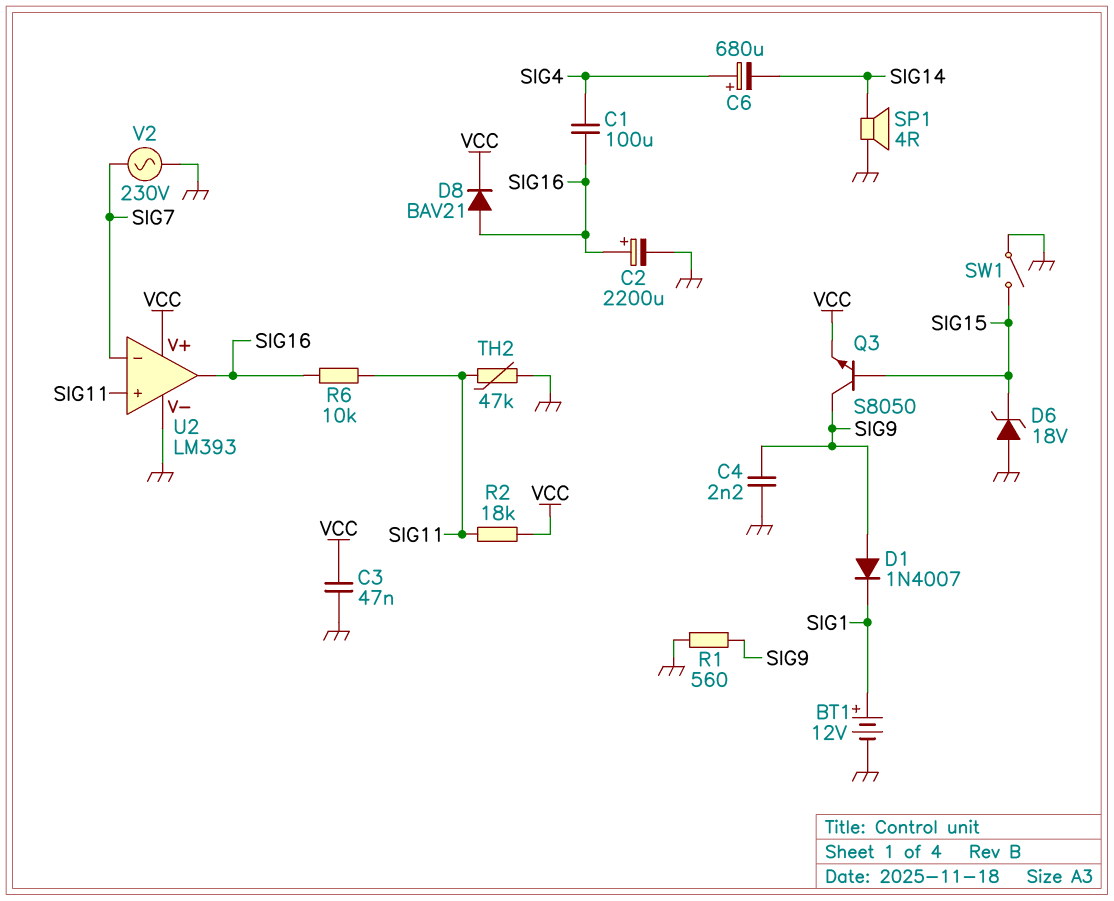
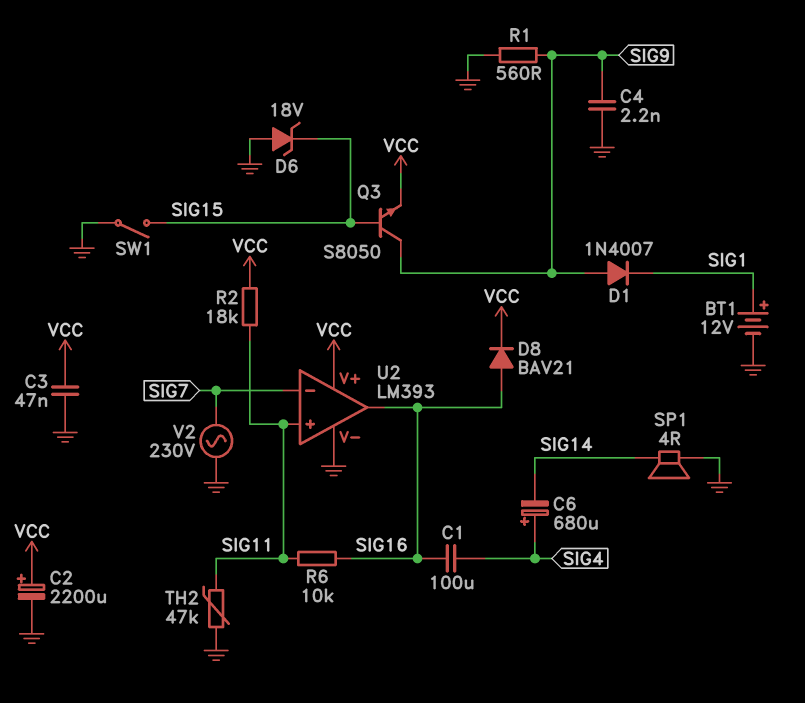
C2: 2200uF (plus SIG16, minus GND) -> 2200uF (plus VCC, minus GND)

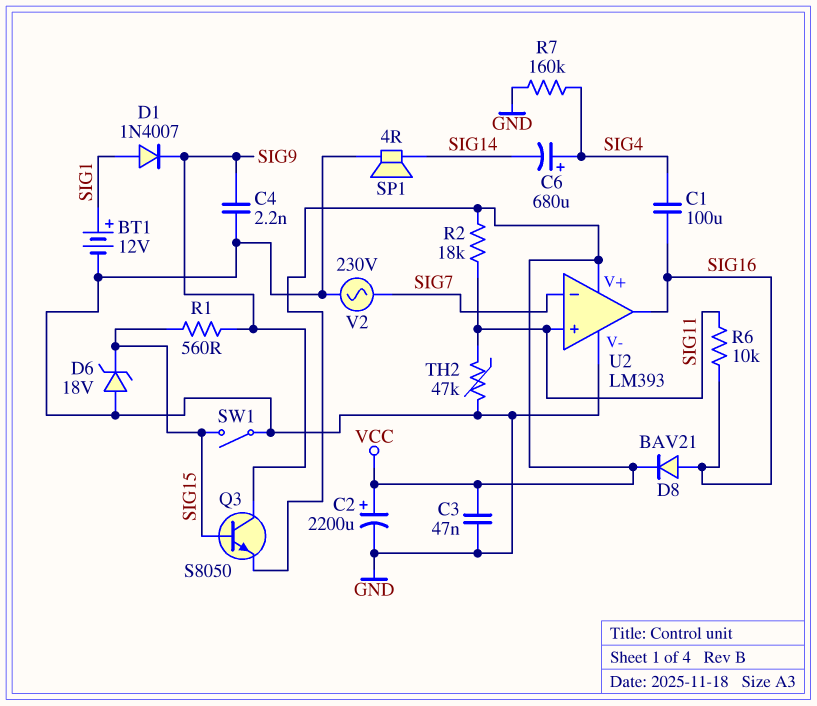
D1: diode 1N4007 (A SIG9, K SIG1) -> diode 1N4007 (A SIG1, K SIG9)
R1: 560 (GND, SIG9) -> 560 (SIG9, SIG15)
R7: none -> 160k (GND, SIG4)

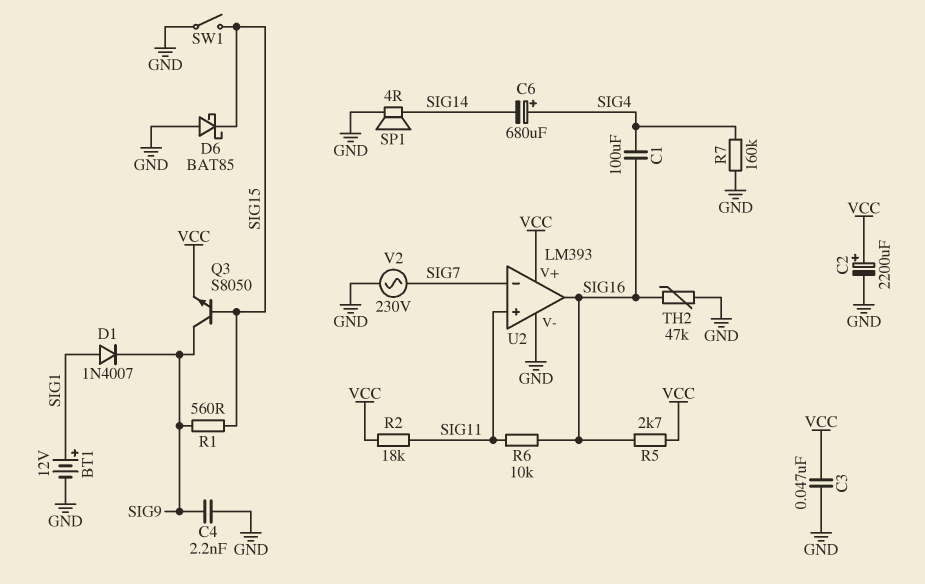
D6: zener 18V (A GND, K SIG15) -> schottky BAT85 (A GND, K SIG15)
D8: diode BAV21 (A SIG16, K VCC) -> none
R5: none -> 2.7k (SIG16, VCC)
TH2: 47k (GND, SIG11) -> 47k (GND, SIG16)

